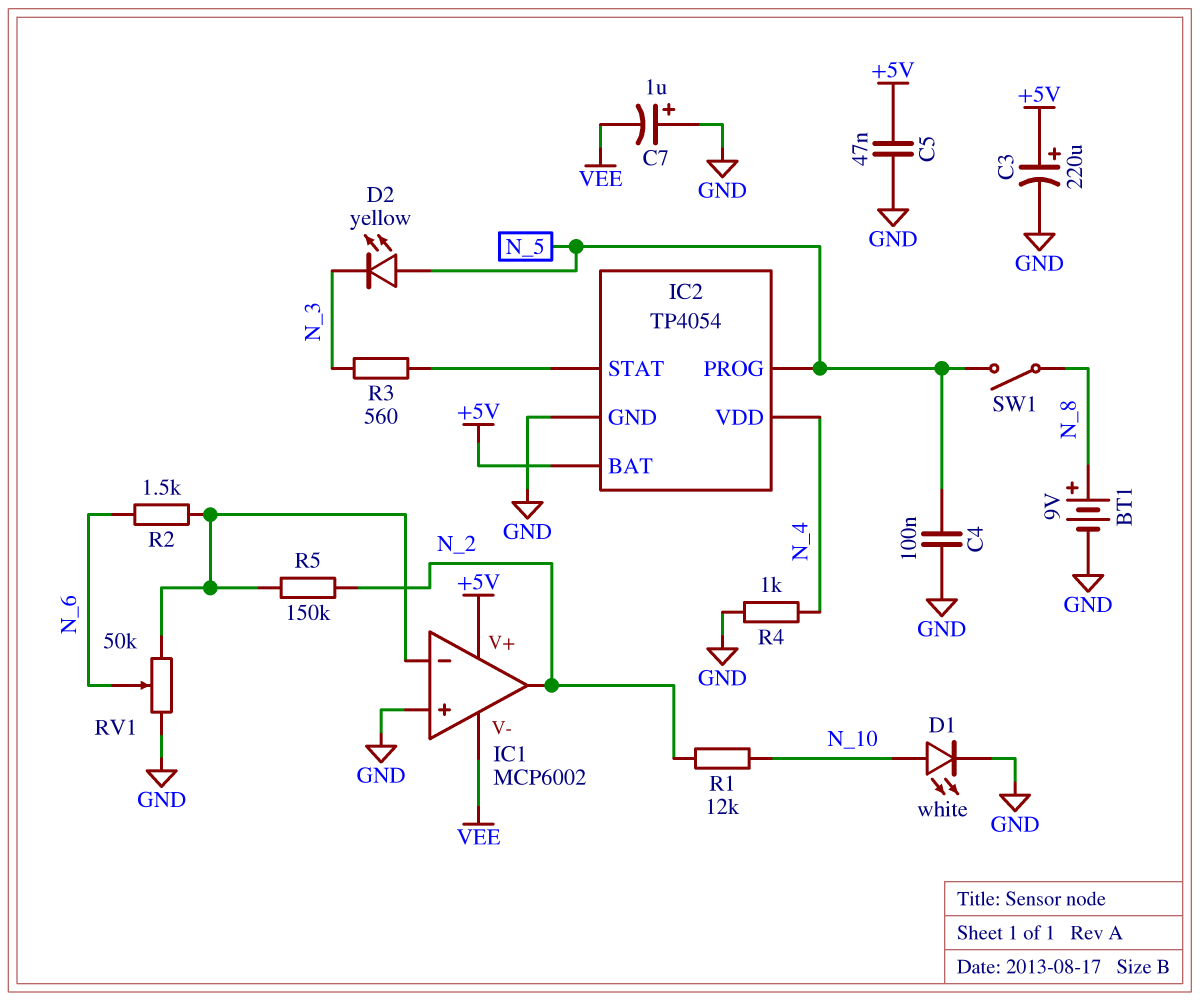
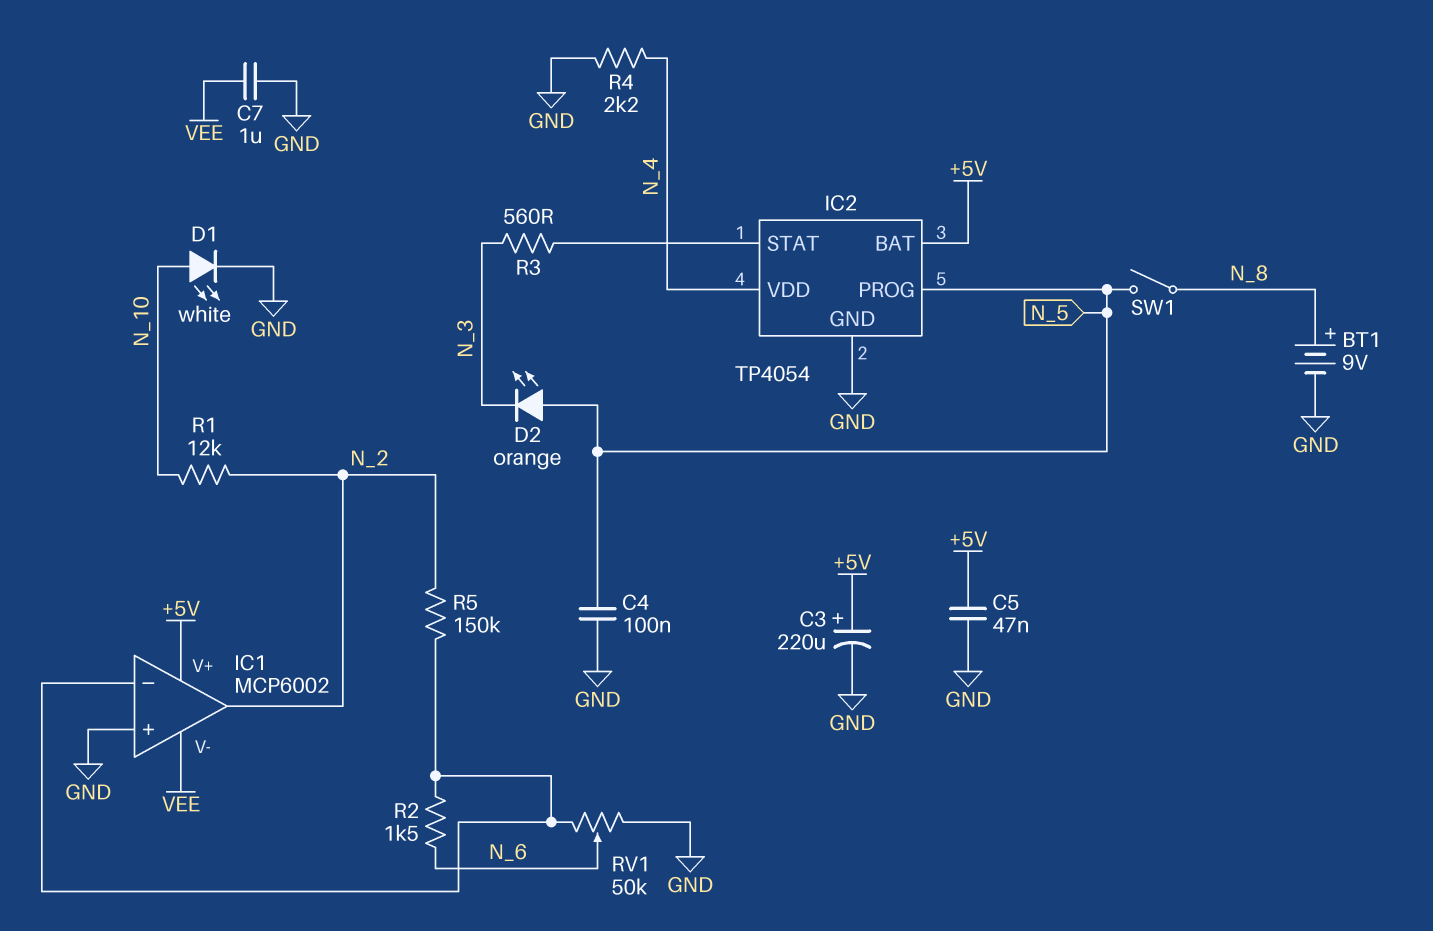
C7: 1uF (plus GND, minus VEE) -> 1uF (GND, VEE)
D2: LED yellow (A N_5, K N_3) -> LED orange (A N_5, K N_3)
R4: 1k (GND, N_4) -> 2.2k (GND, N_4)

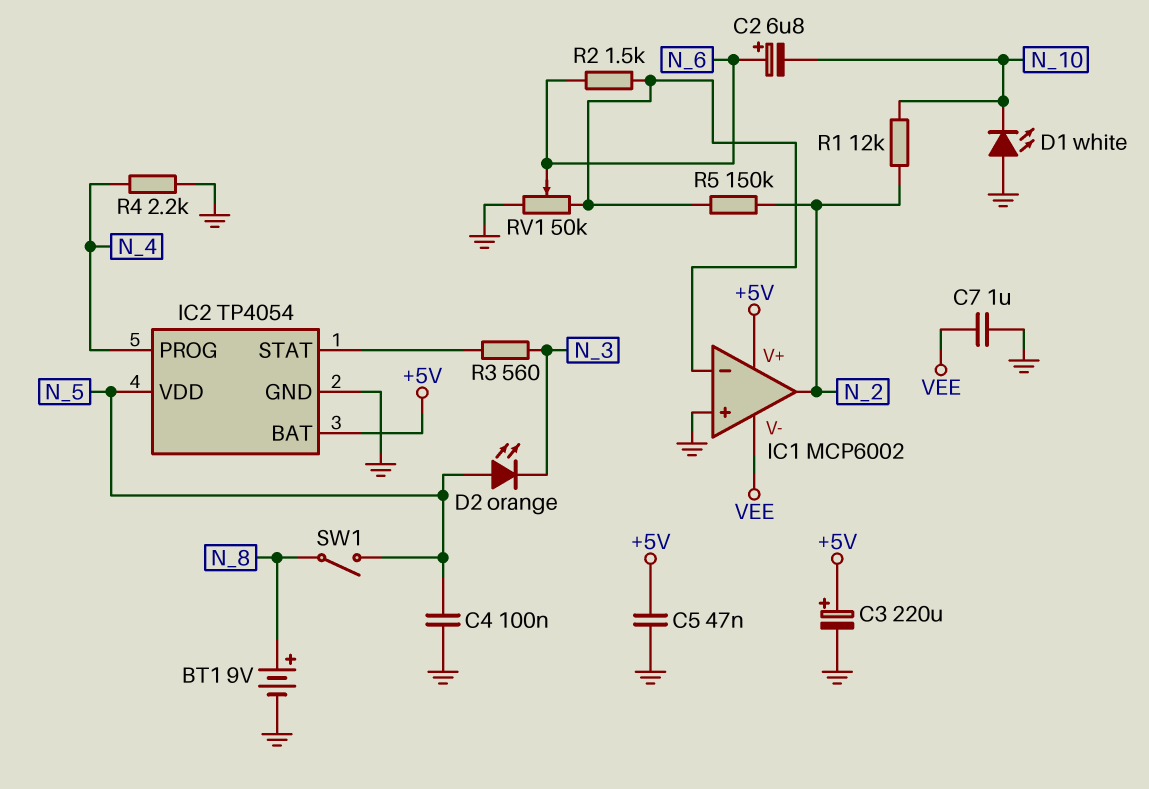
C2: none -> 6.8uF (plus N_6, minus N_10)
D1: LED white (A N_10, K GND) -> LED white (A GND, K N_10)
IC2 pin PROG: N_5 -> N_4
IC2 pin VDD: N_4 -> N_5

